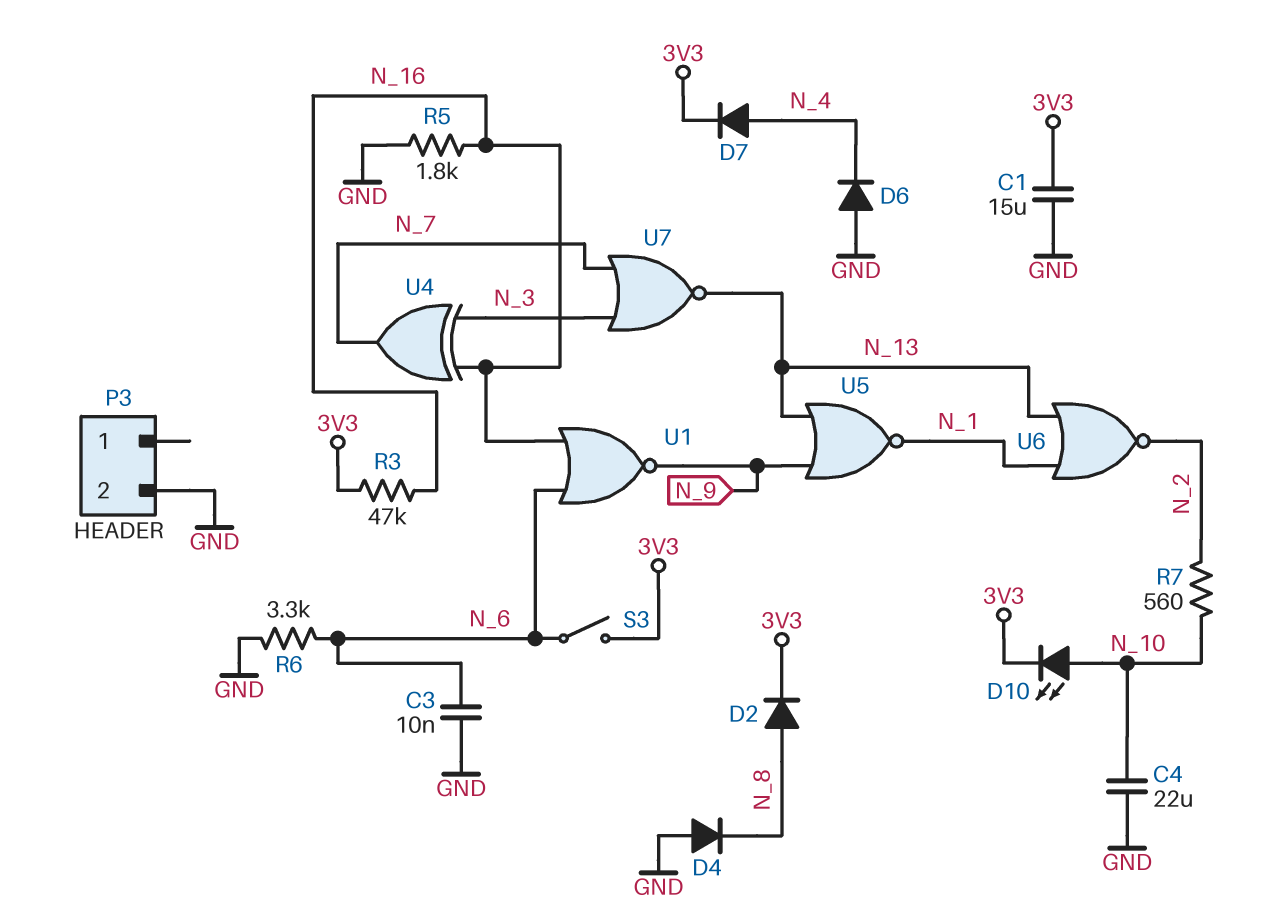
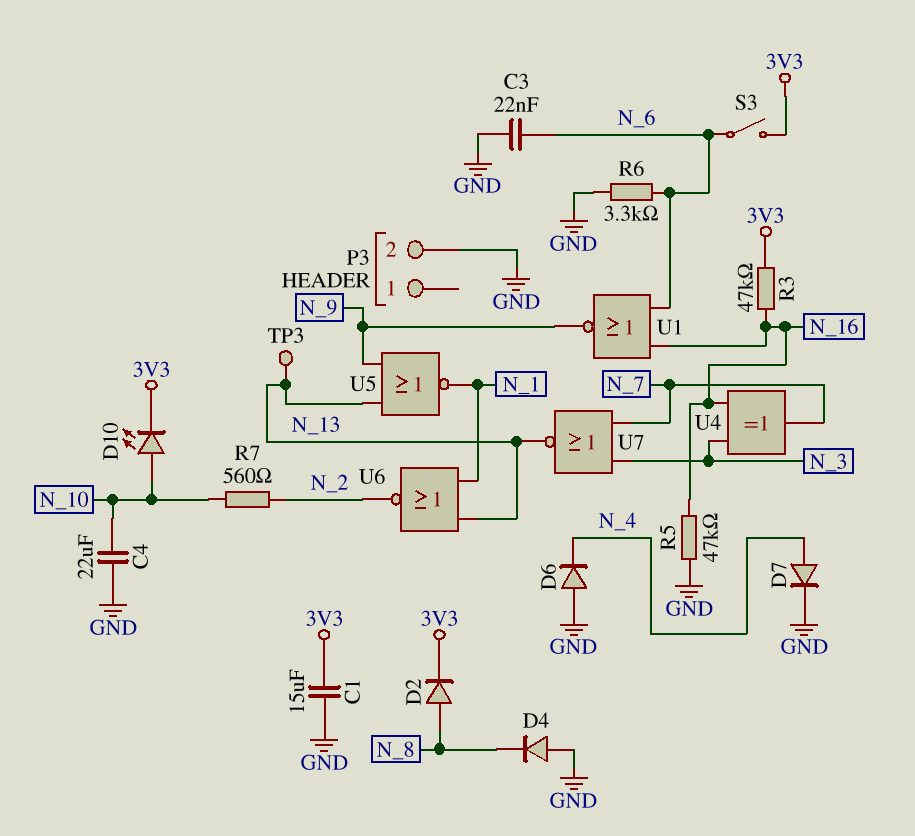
C3: 10nF (GND, N_6) -> 22nF (GND, N_6)
D7: diode (A N_4, K 3V3) -> diode (A N_4, K GND)
R5: 1.8k (GND, N_16) -> 47k (GND, N_16)
TP3: none -> test point (N_13)

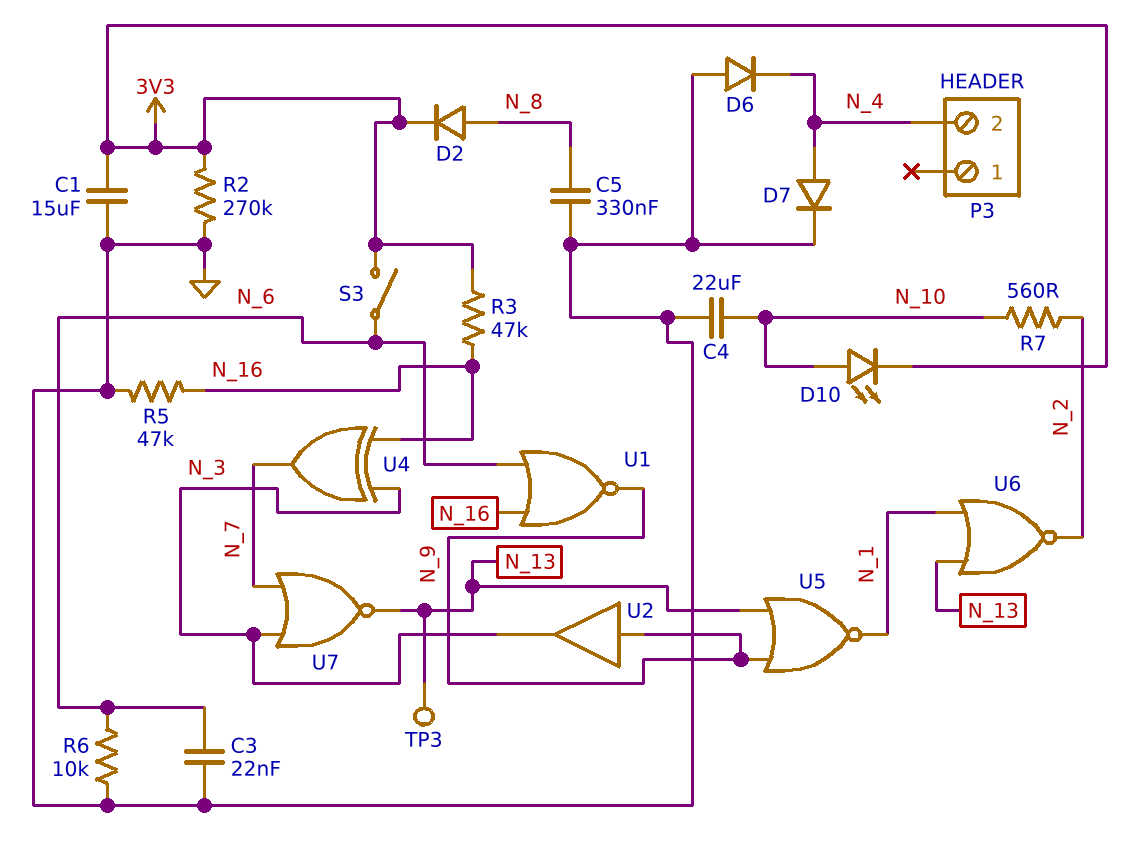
C5: none -> 330nF (GND, N_8)
D4: diode (A GND, K N_8) -> none
P3 pin 2: GND -> N_4
R2: none -> 270k (3V3, GND)
R6: 3.3k (GND, N_6) -> 10k (GND, N_6)
U2: none -> buffer (in N_9, out N_3)

